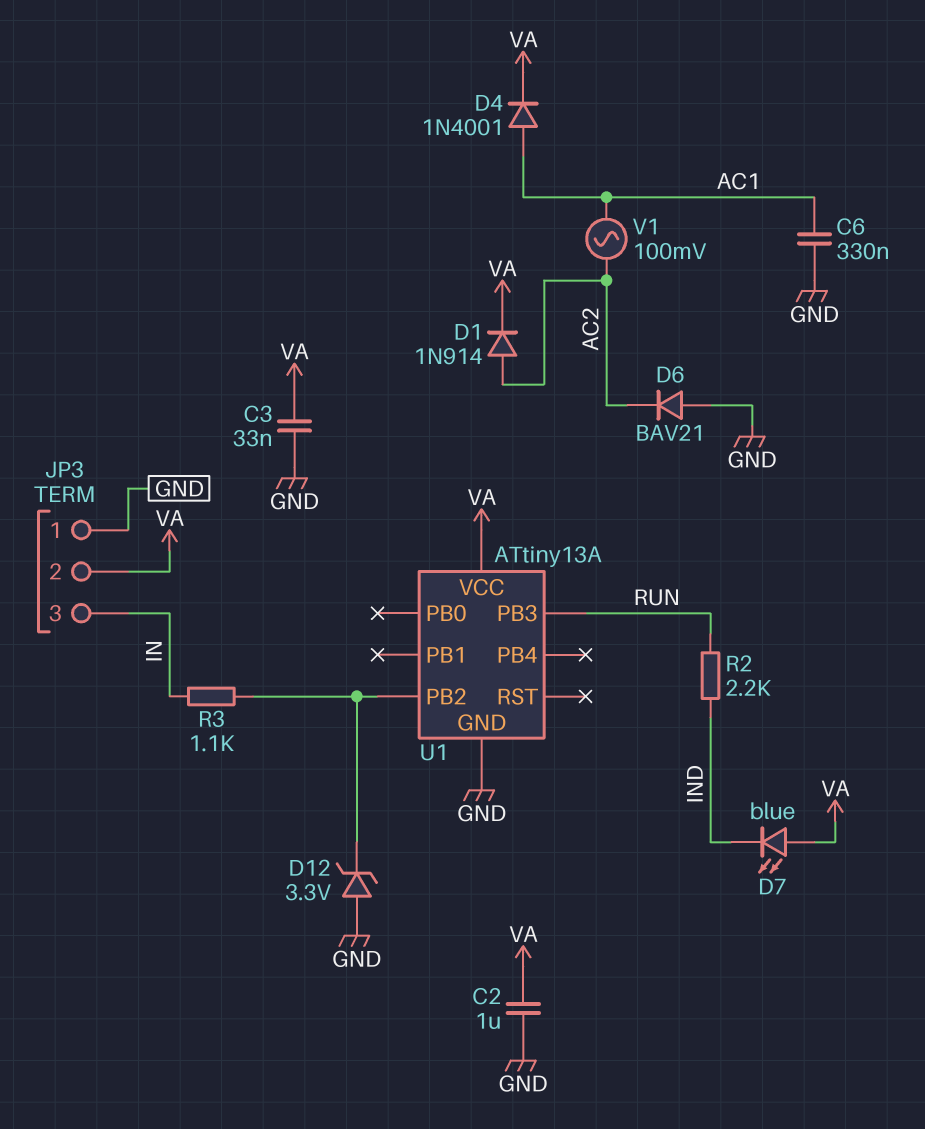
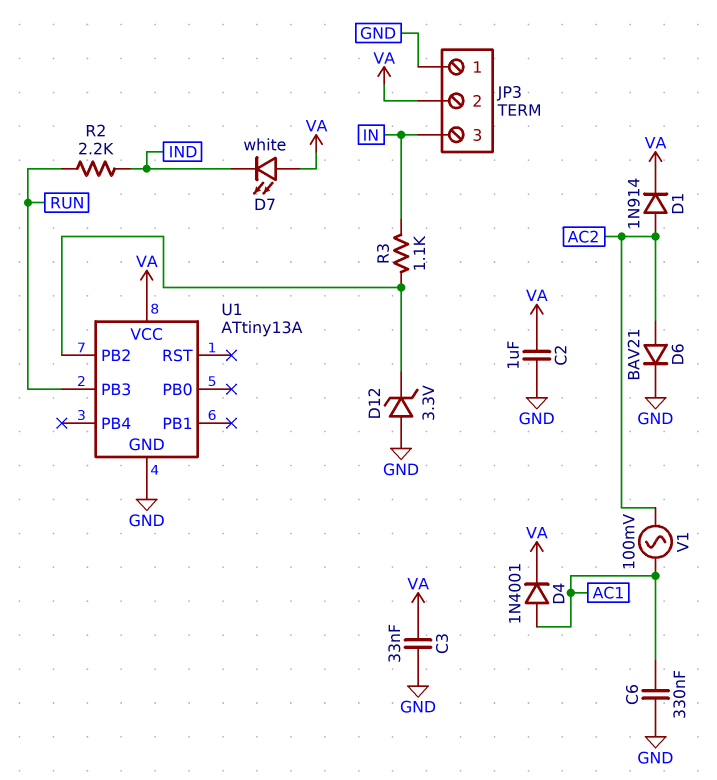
D6: diode BAV21 (A GND, K AC2) -> diode BAV21 (A AC2, K GND)
D7: LED blue (A VA, K IND) -> LED white (A VA, K IND)

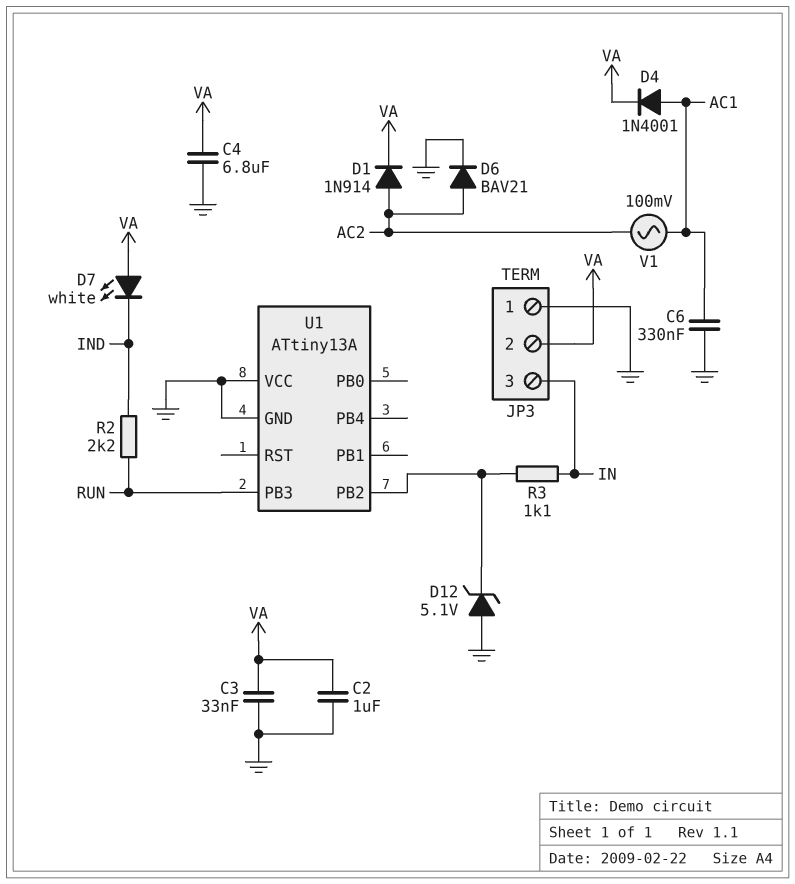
C4: none -> 6.8uF (GND, VA)
D12: zener 3.3V (A GND, K U1/PB2) -> zener 5.1V (A GND, K U1/PB2)
U1 pin VCC: VA -> GND

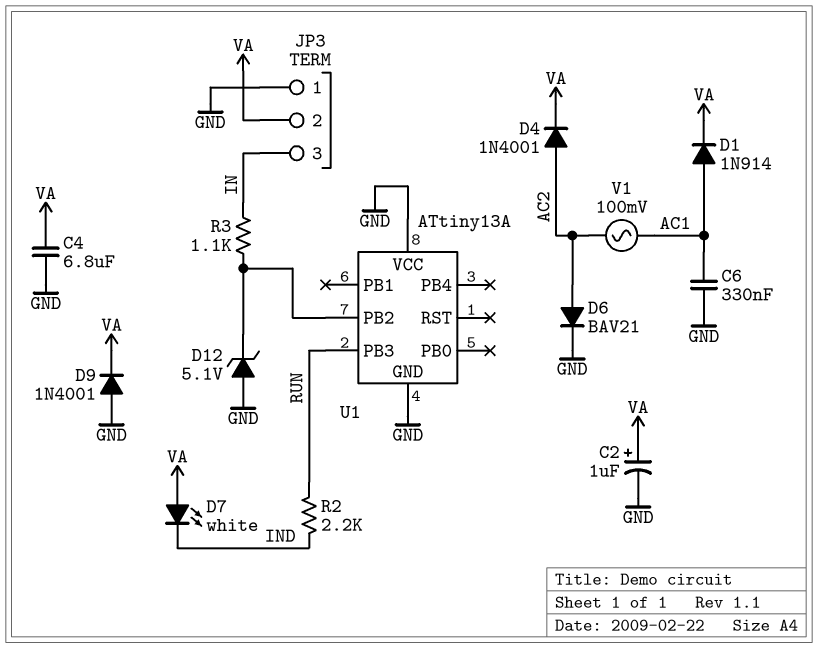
C2: 1uF (GND, VA) -> 1uF (plus VA, minus GND)
C3: 33nF (GND, VA) -> none
D1: diode 1N914 (A AC2, K VA) -> diode 1N914 (A AC1, K VA)
D4: diode 1N4001 (A AC1, K VA) -> diode 1N4001 (A AC2, K VA)
D9: none -> diode 1N4001 (A GND, K VA)

